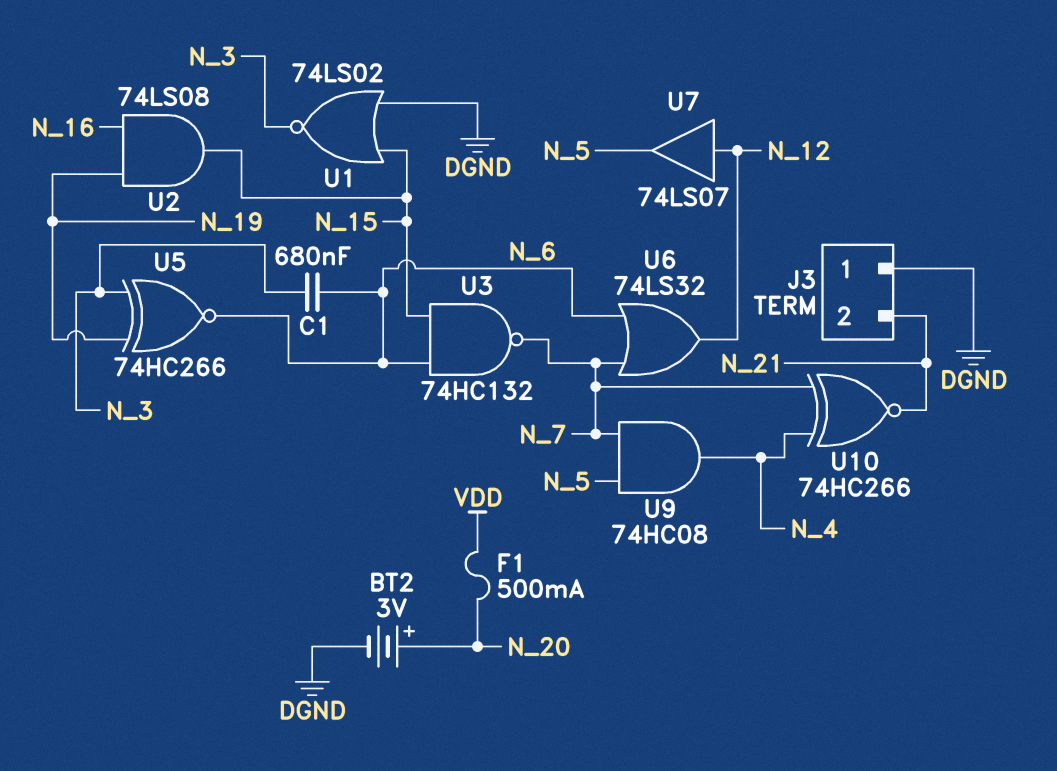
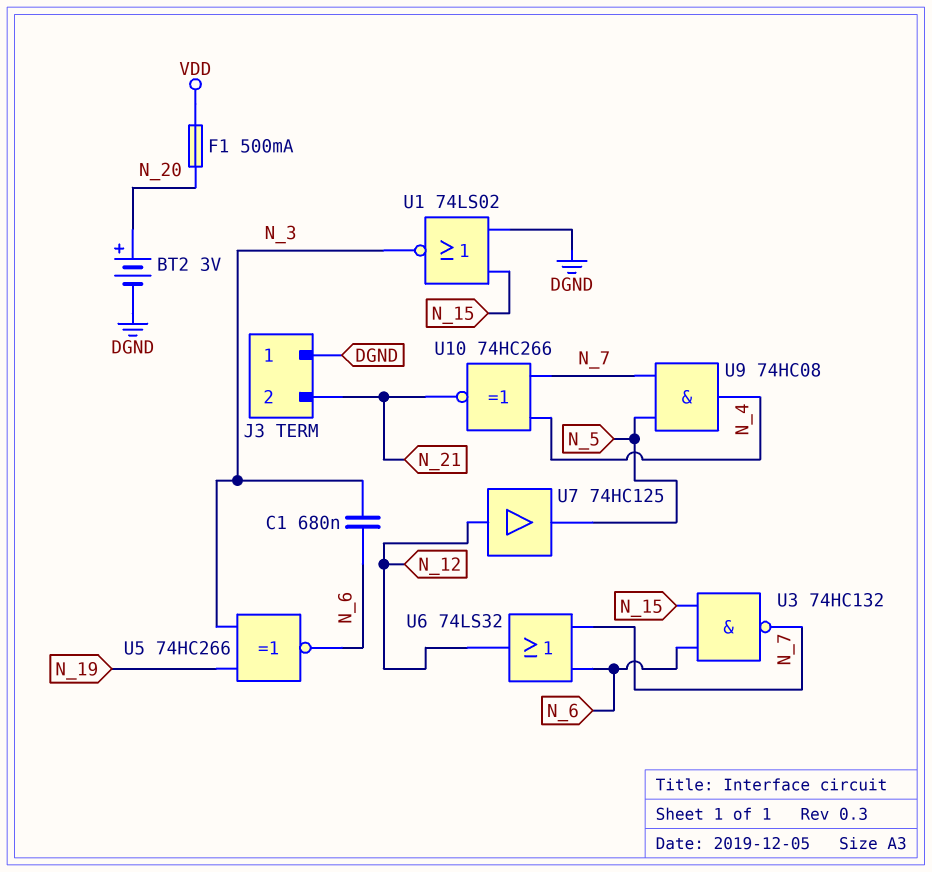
U2: AND 74LS08 (in N_16, in N_19, out N_15) -> none
U7: buffer 74LS07 (in N_12, out N_5) -> buffer 74HC125 (in N_12, out N_5)

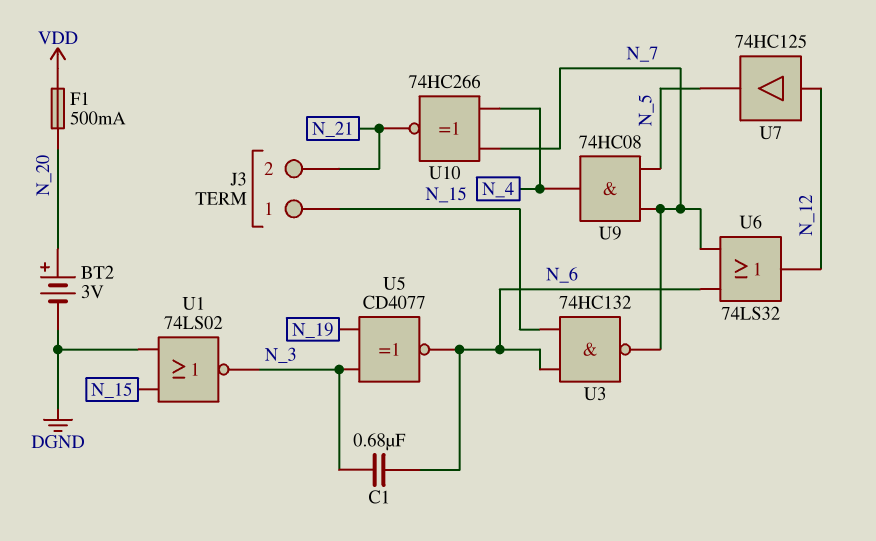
J3 pin 1: DGND -> N_15
U5: XNOR 74HC266 (in N_3, in N_19, out N_6) -> XNOR CD4077 (in N_3, in N_19, out N_6)

